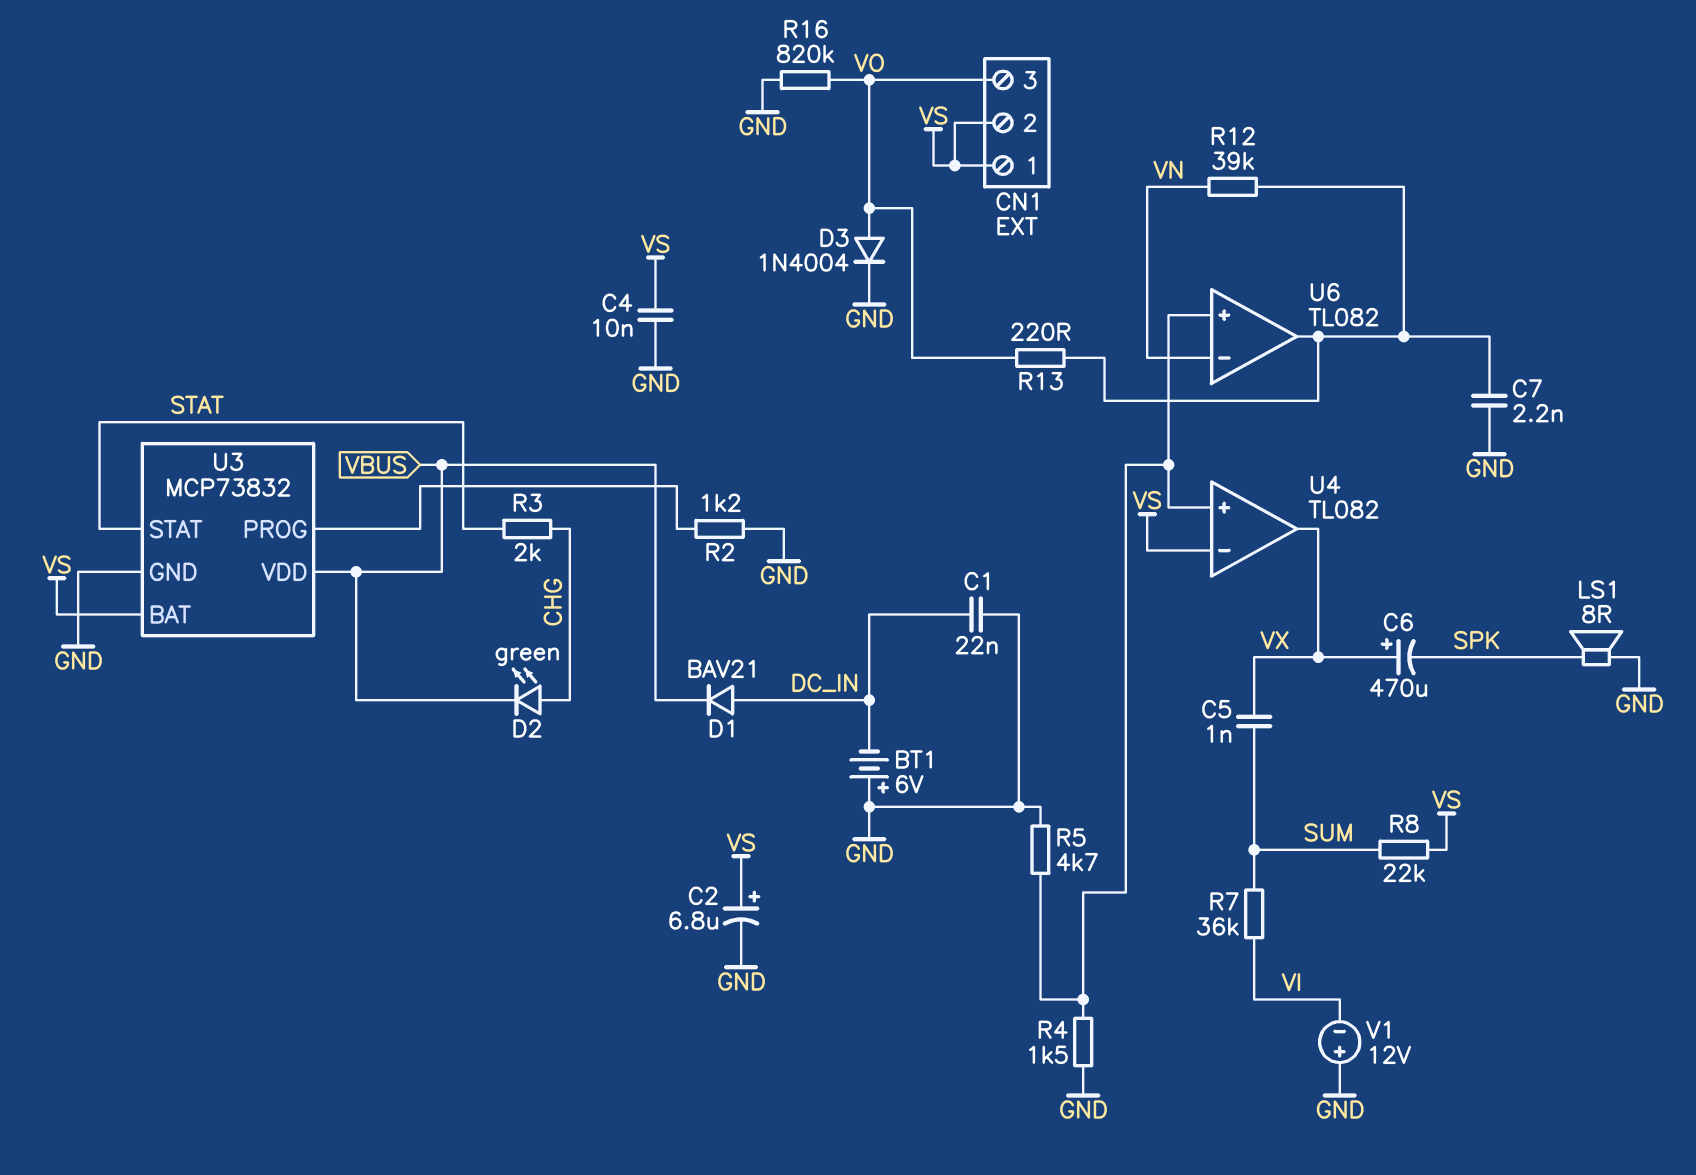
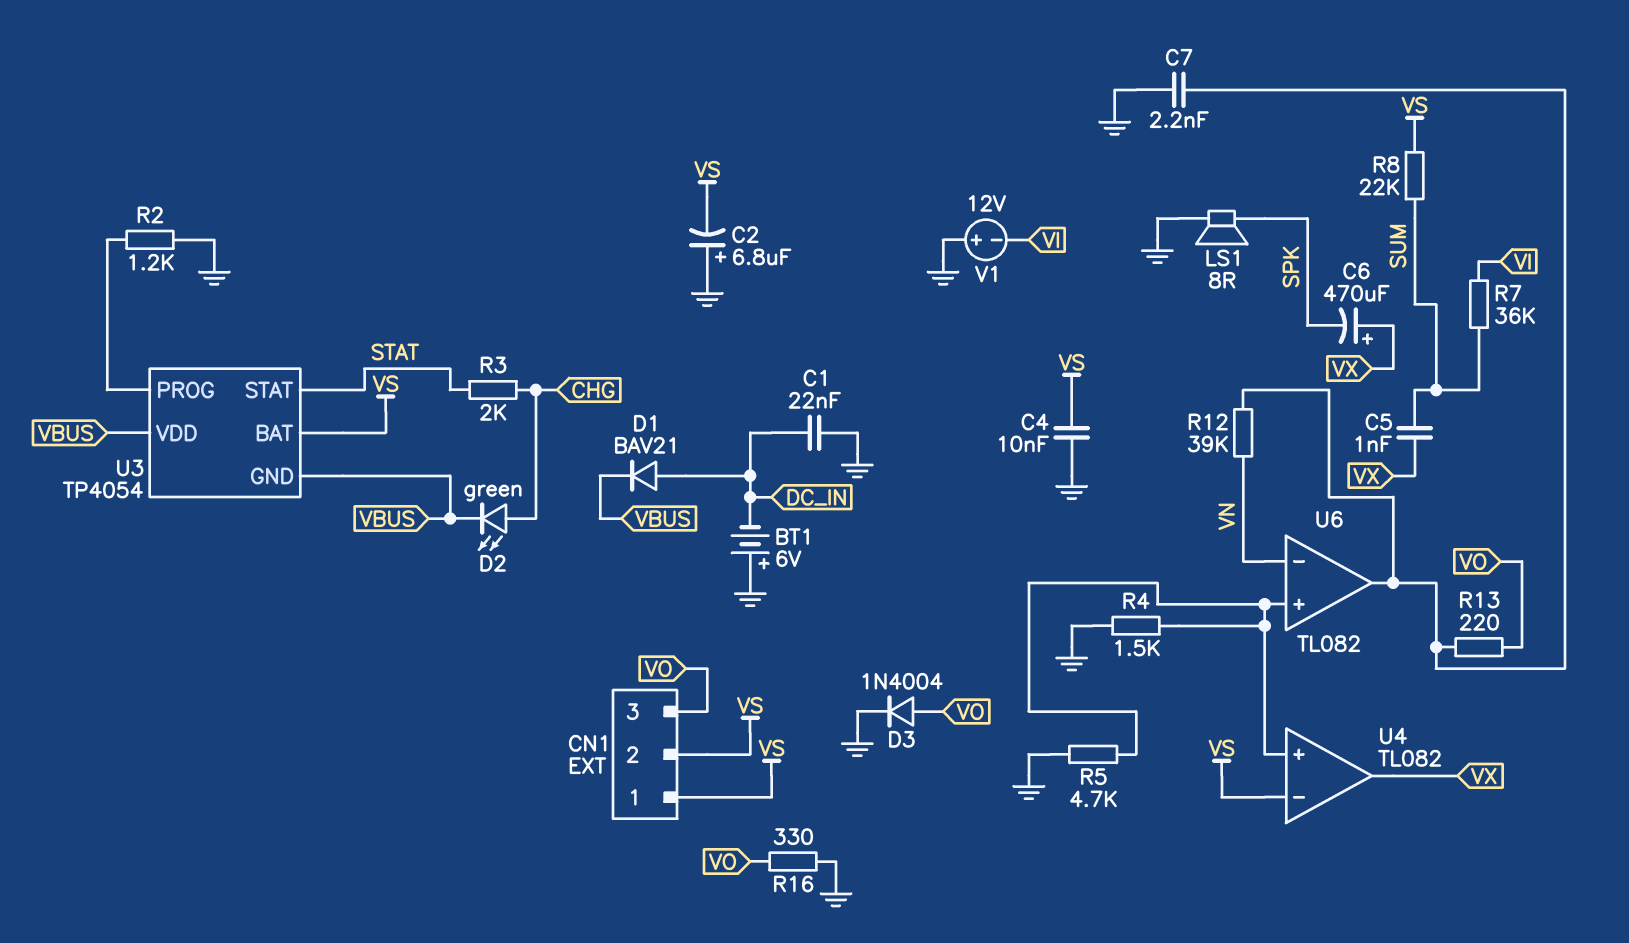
C2: 6.8uF (plus VS, minus GND) -> 6.8uF (plus GND, minus VS)
R16: 820k (GND, VO) -> 330 (GND, VO)
U3: MCP73832 -> TP4054
U3 pin GND: GND -> VBUS

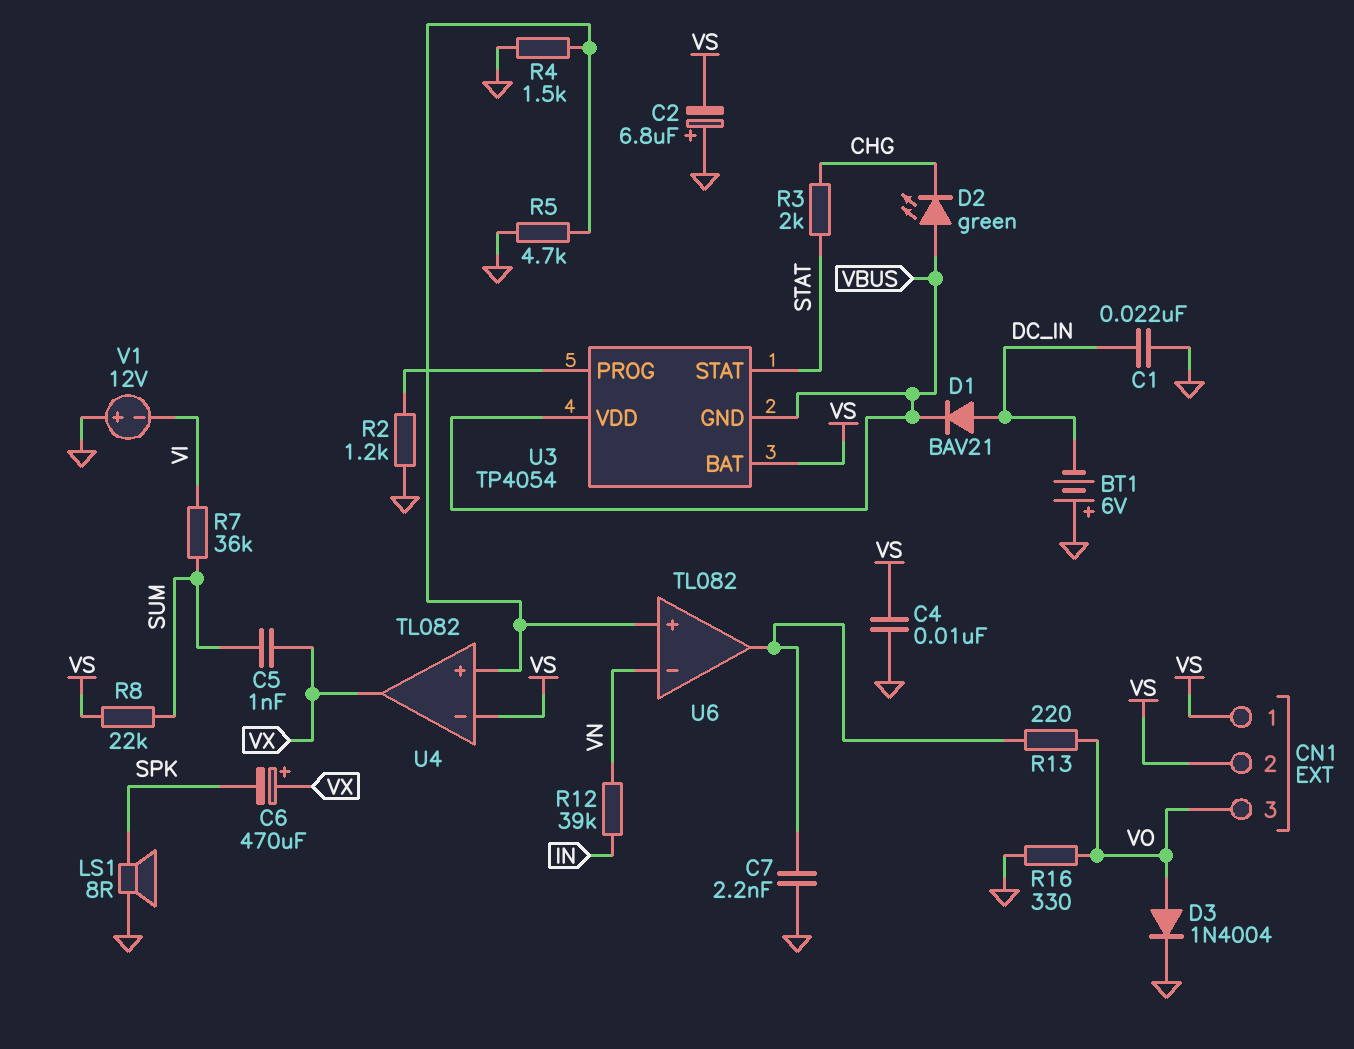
D2: LED green (A CHG, K VBUS) -> LED green (A VBUS, K CHG)
R12: 39k (U6/out, VN) -> 39k (IN, VN)

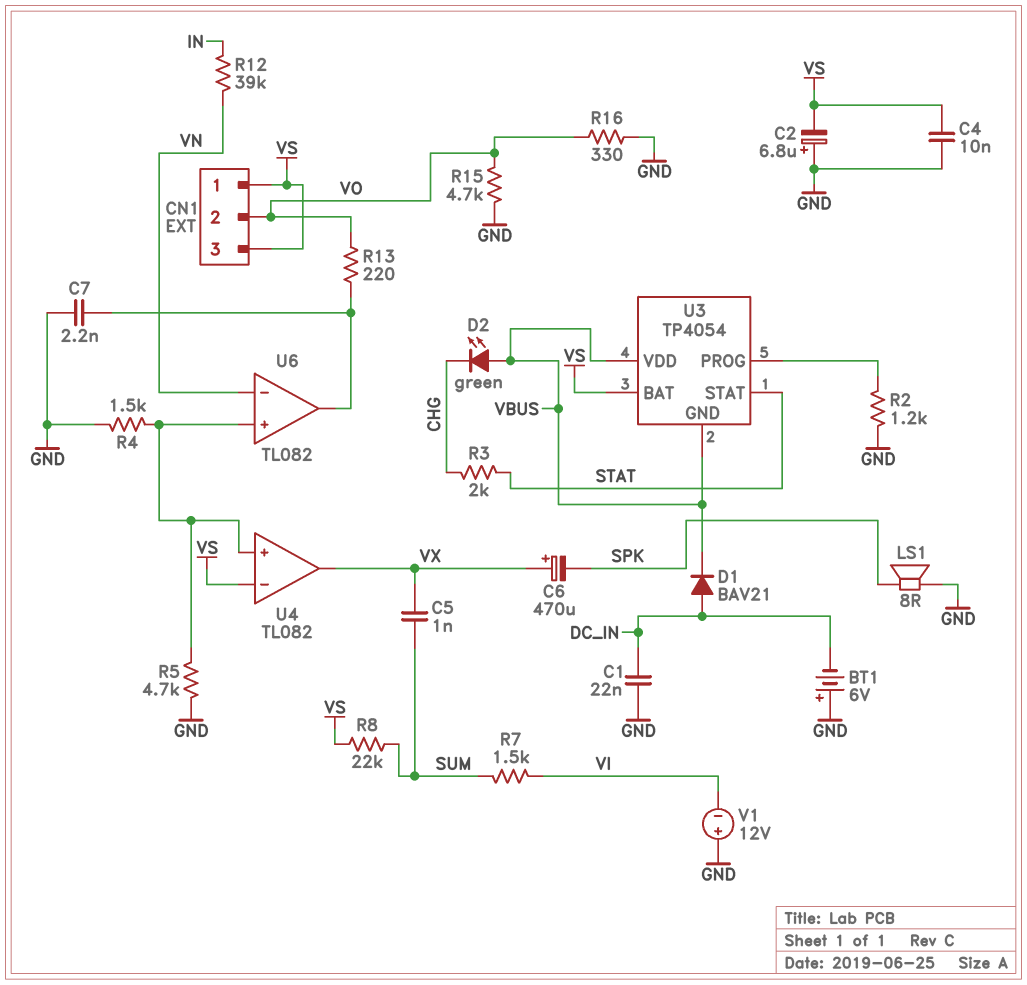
CN1 pin 2: VS -> VO
CN1 pin 3: VO -> VS
D3: diode 1N4004 (A VO, K GND) -> none
R7: 36k (SUM, VI) -> 1.5k (SUM, VI)
R15: none -> 4.7k (GND, VO)

